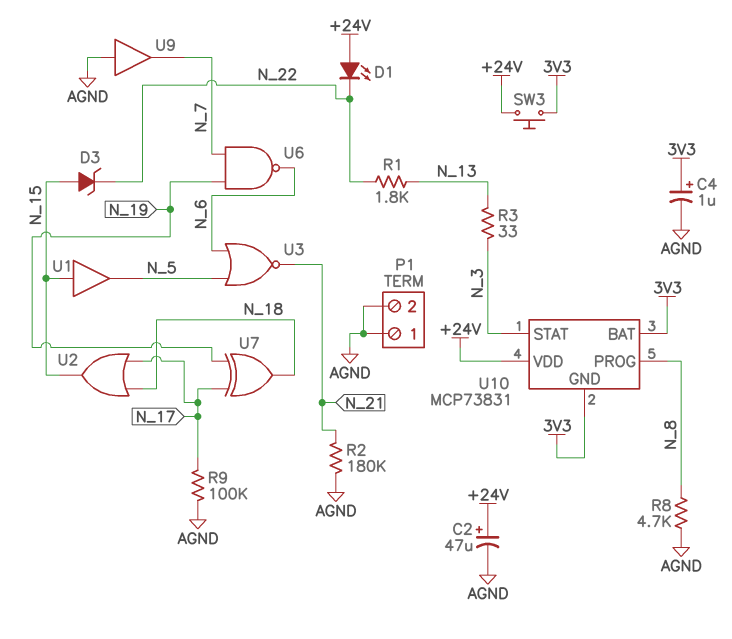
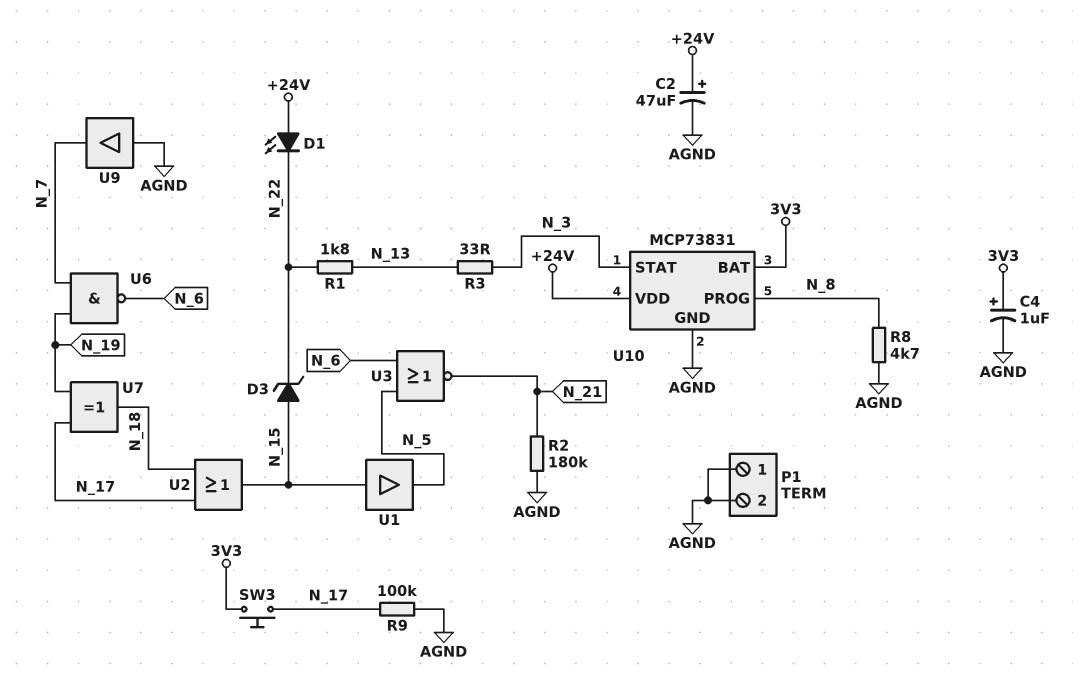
SW3: button (+24V, 3V3) -> button (3V3, N_17)
U10 pin GND: 3V3 -> AGND

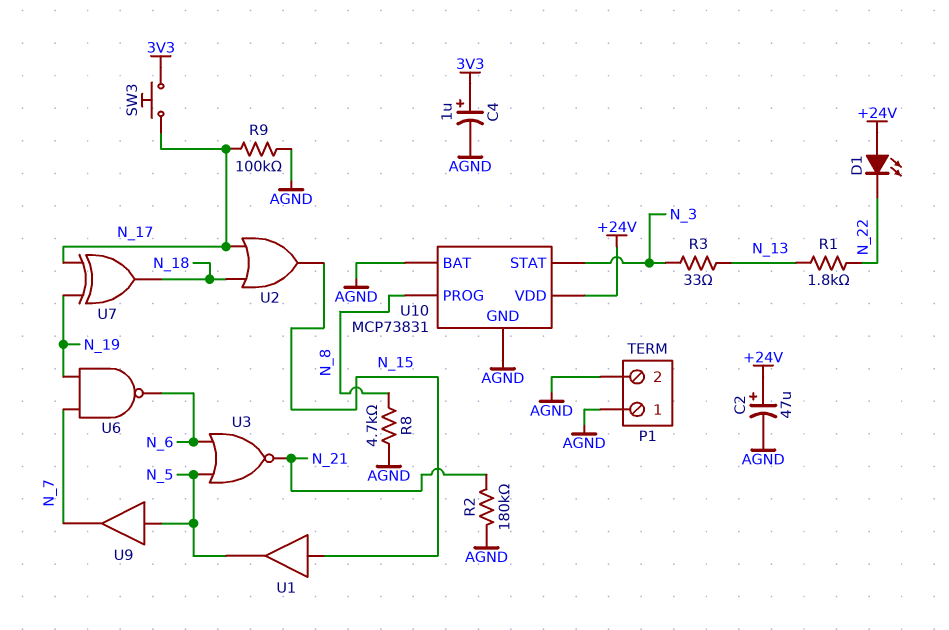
D3: zener (A N_15, K N_22) -> none
U9: buffer (in AGND, out N_7) -> buffer (in N_5, out N_7)
U10 pin BAT: 3V3 -> AGND

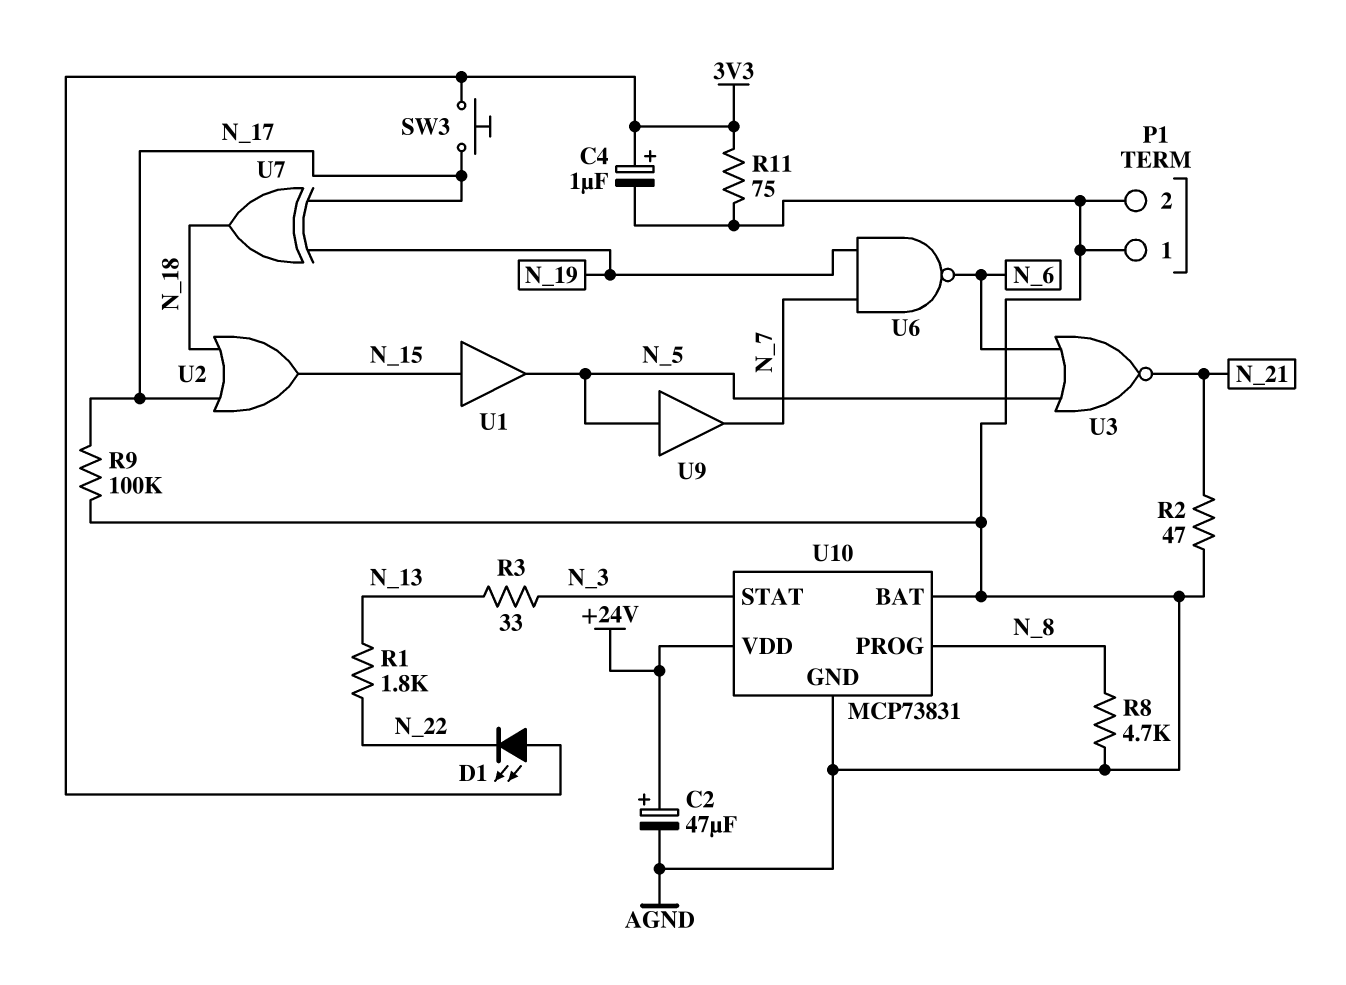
D1: LED (A +24V, K N_22) -> LED (A 3V3, K N_22)
R2: 180k (AGND, N_21) -> 47 (AGND, N_21)
R11: none -> 75 (3V3, AGND)

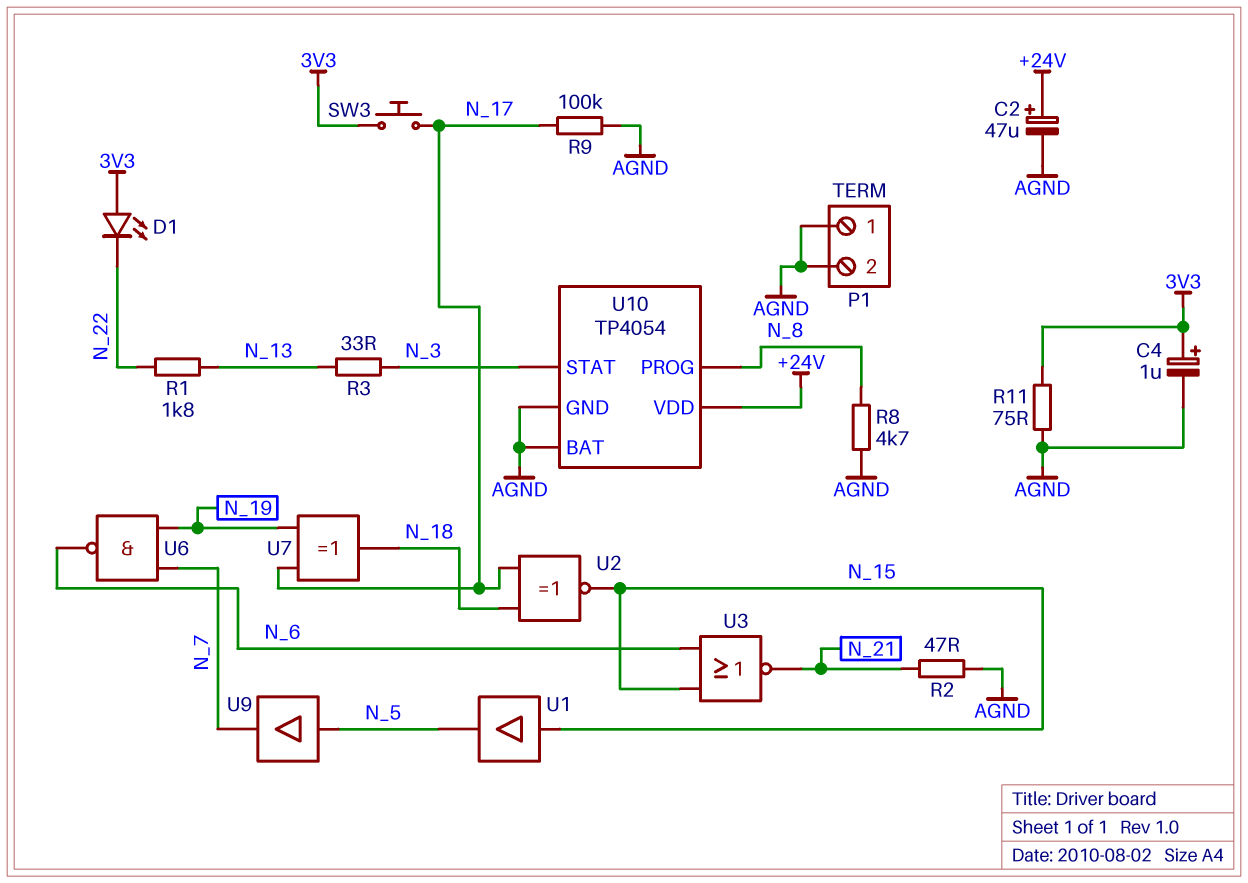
U2: OR (in N_17, in N_18, out N_15) -> XNOR (in N_17, in N_18, out N_15)
U3: NOR (in N_5, in N_6, out N_21) -> NOR (in N_6, in N_15, out N_21)
U10: MCP73831 -> TP4054

